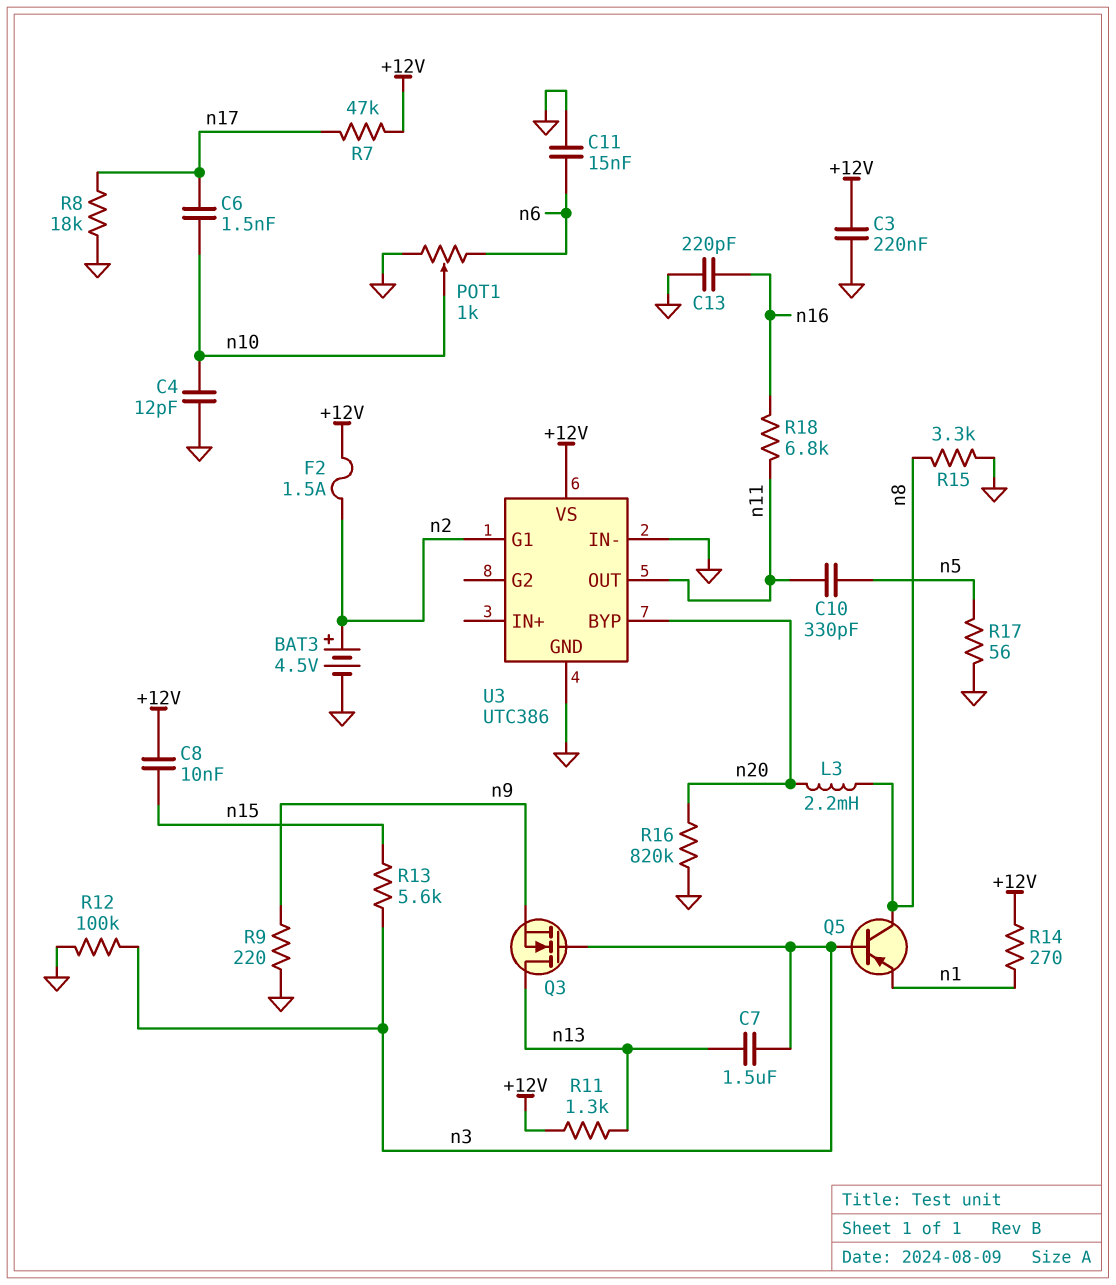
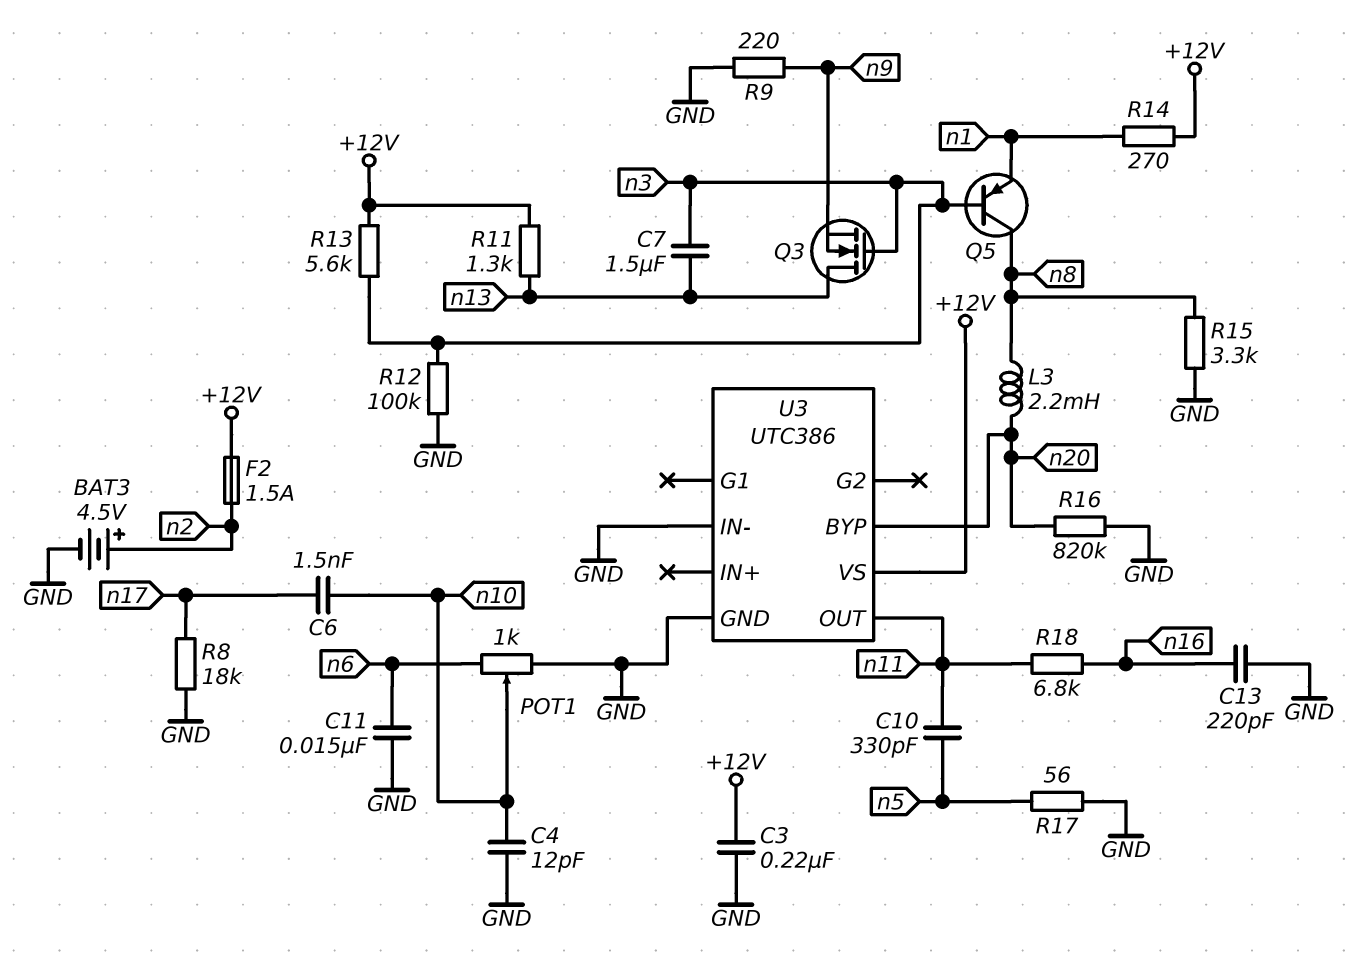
C8: 10nF (+12V, n15) -> none
R7: 47k (+12V, n17) -> none
R13: 5.6k (n3, n15) -> 5.6k (+12V, n3)
U3 pin G1: n2 -> none

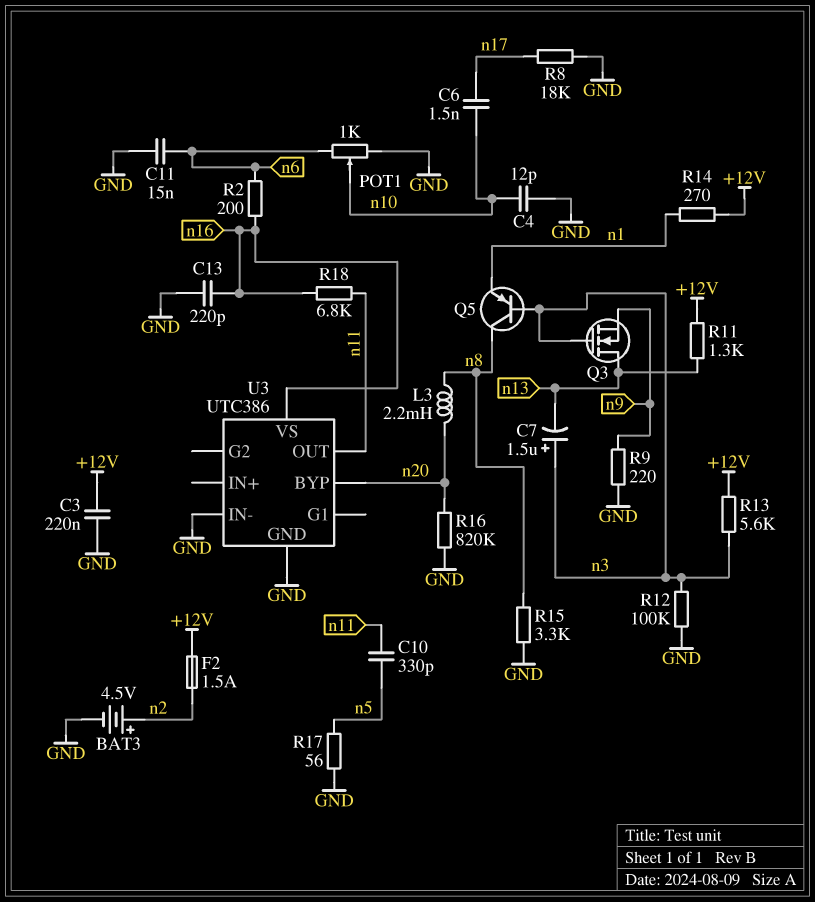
C7: 1.5uF (n3, n13) -> 1.5uF (plus n3, minus n13)
R2: none -> 200 (n6, n16)
U3 pin VS: +12V -> n16

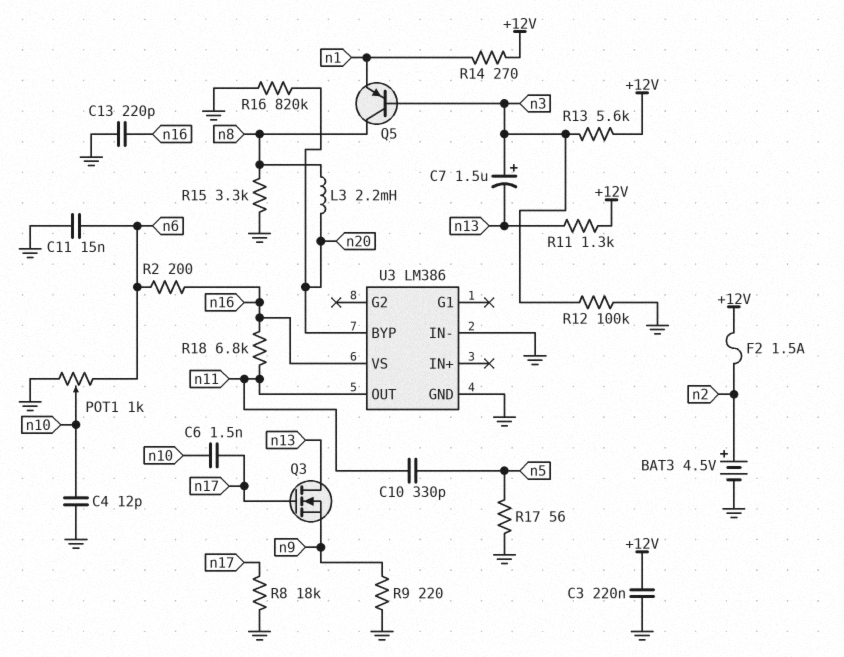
Q3: NMOS (G n3, D n13, S n9) -> NMOS (G n17, D n13, S n9)
U3: UTC386 -> LM386

